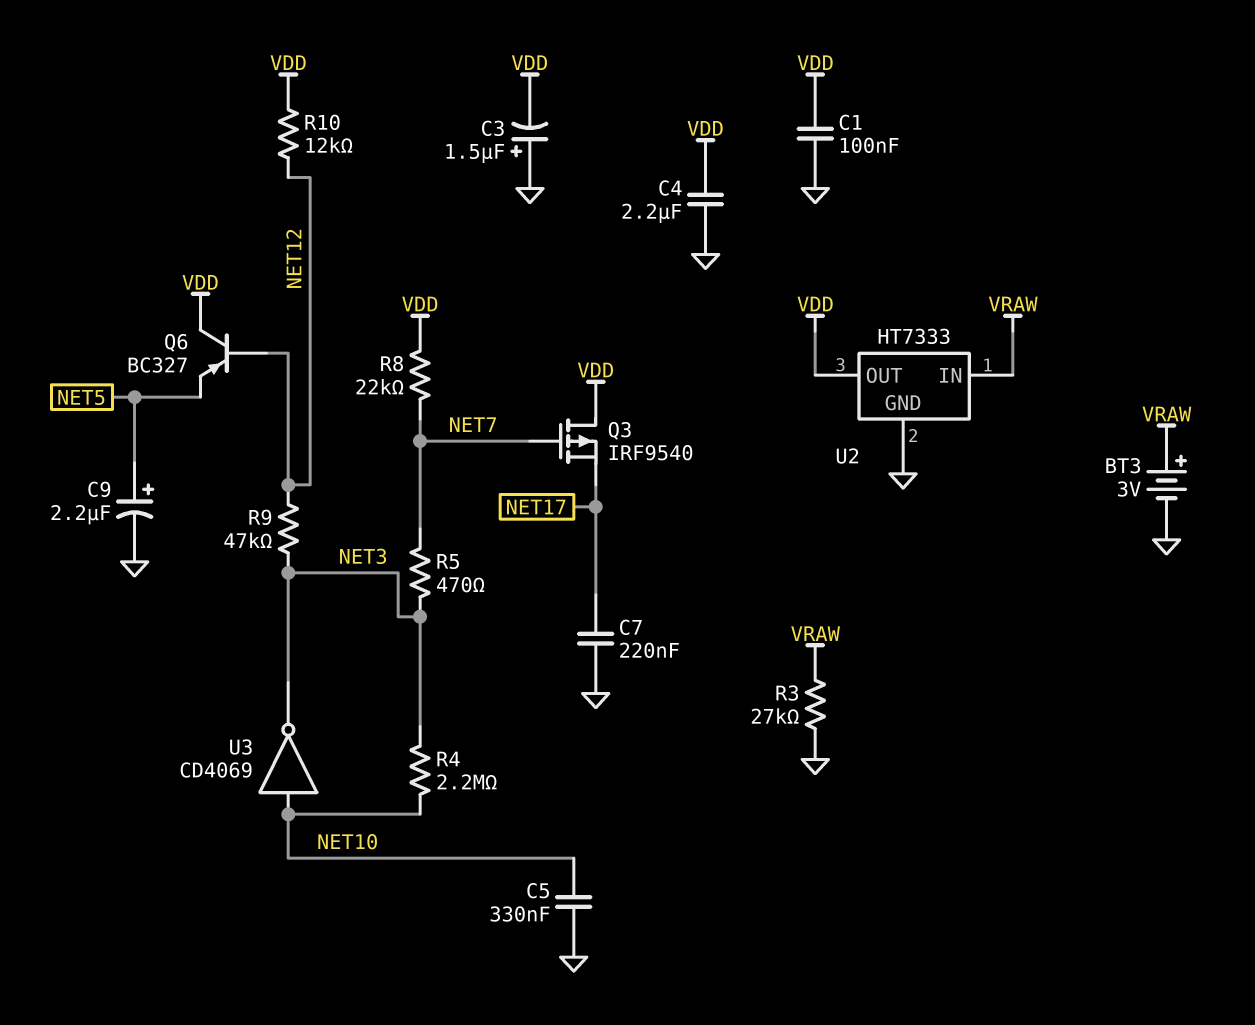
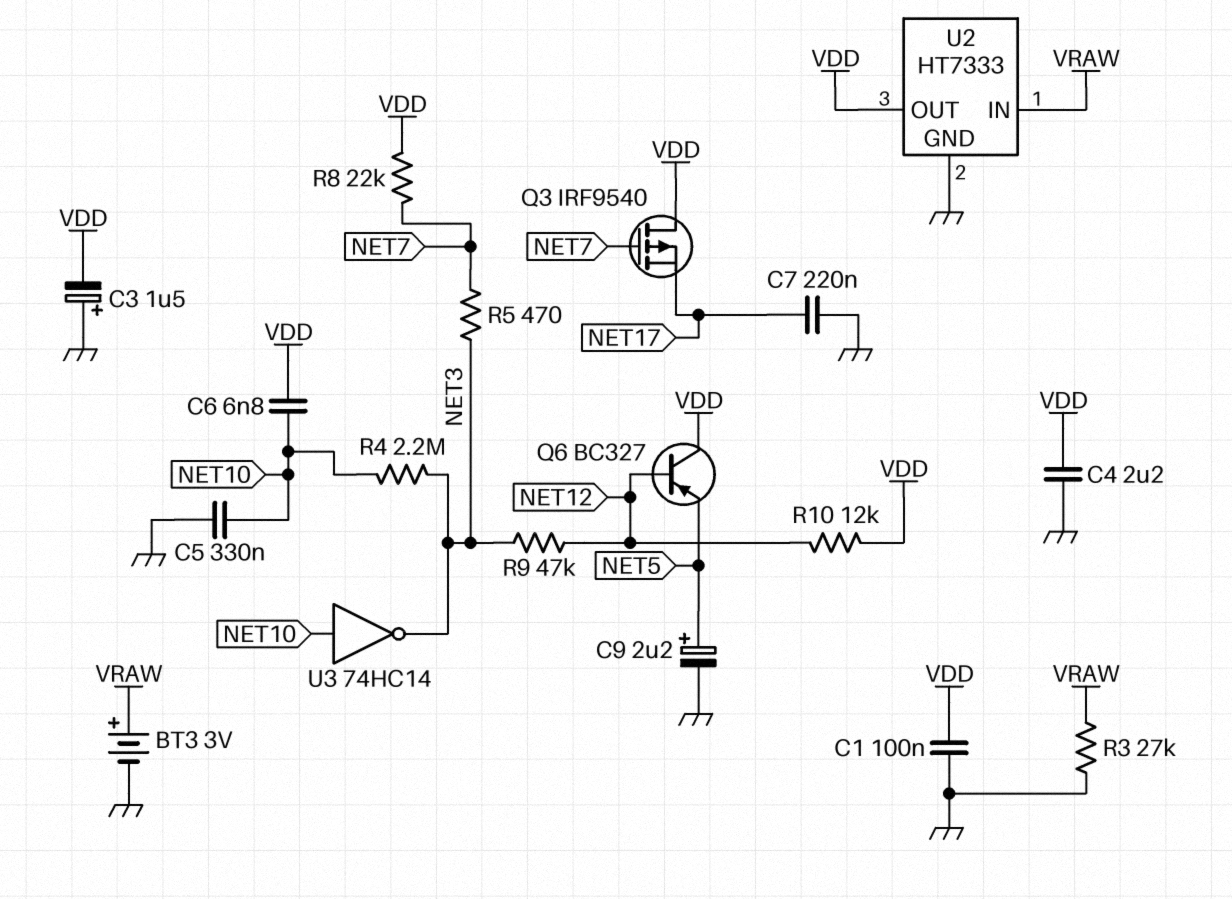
C6: none -> 6.8nF (NET10, VDD)
U3: NOT CD4069 (in NET10, out NET3) -> NOT 74HC14 (in NET10, out NET3)

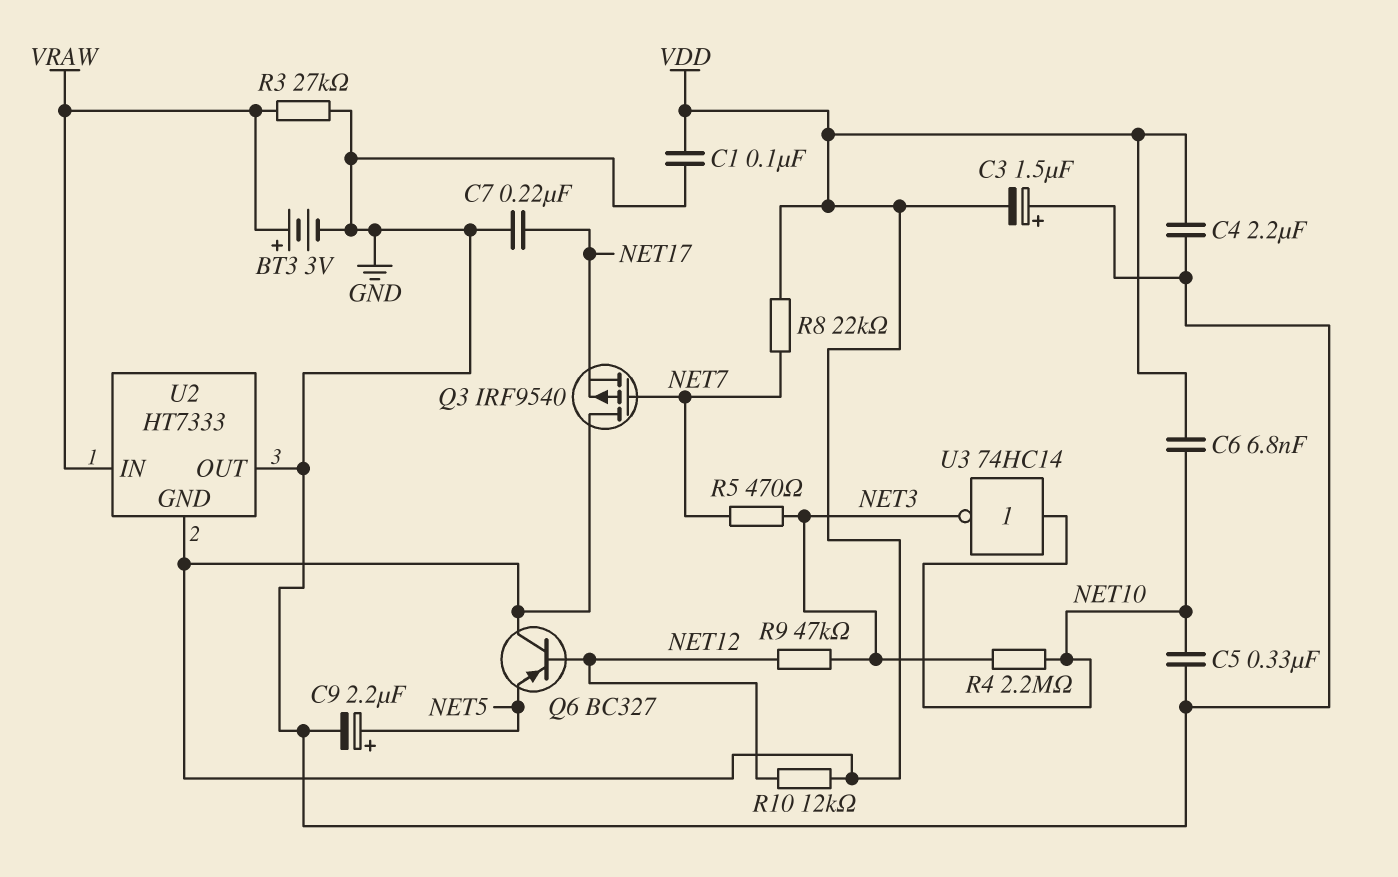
U2 pin GND: GND -> VDD
U2 pin OUT: VDD -> GND

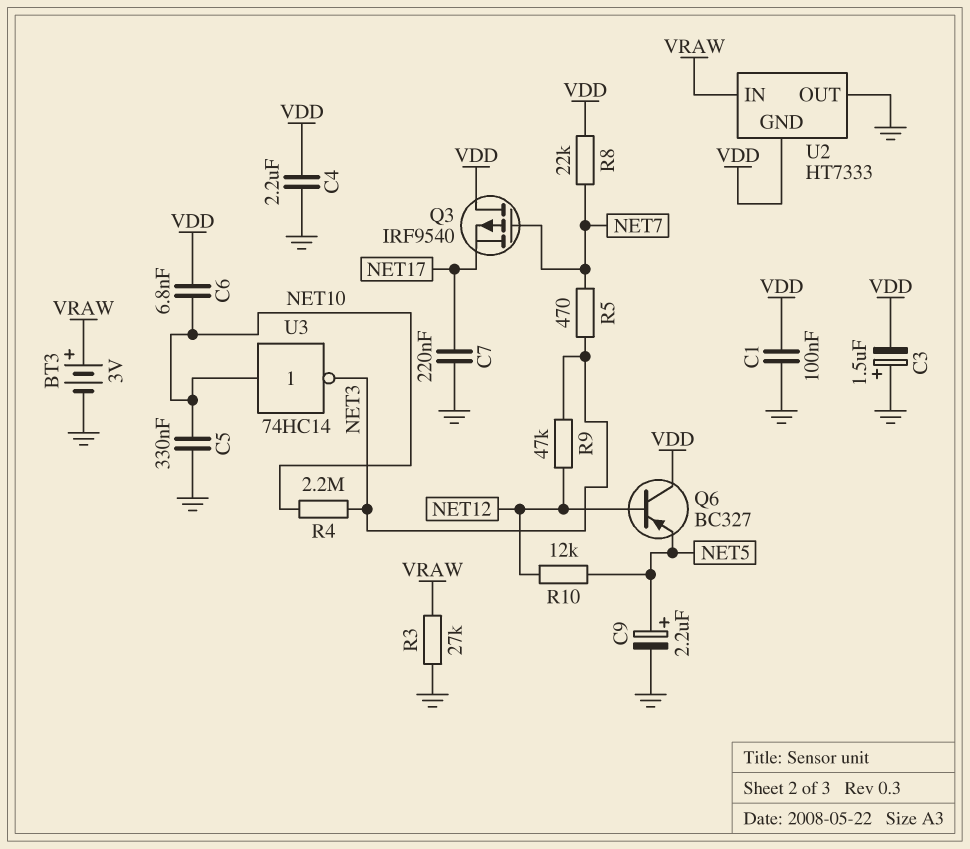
R10: 12k (NET12, VDD) -> 12k (NET5, NET12)

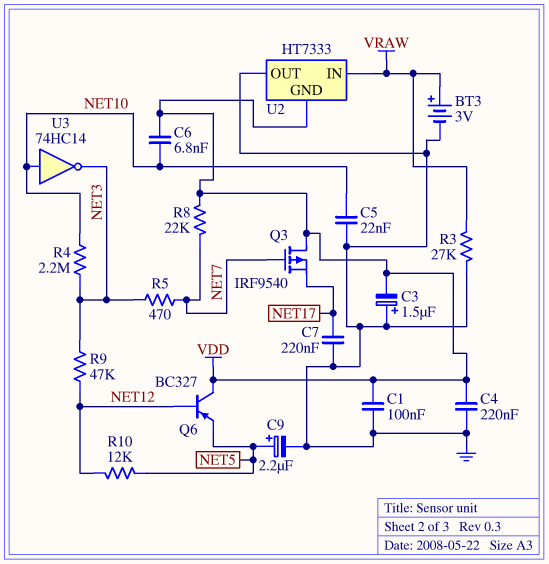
C4: 2.2uF (GND, VDD) -> 220nF (GND, VDD)
C5: 330nF (GND, NET10) -> 22nF (GND, NET10)

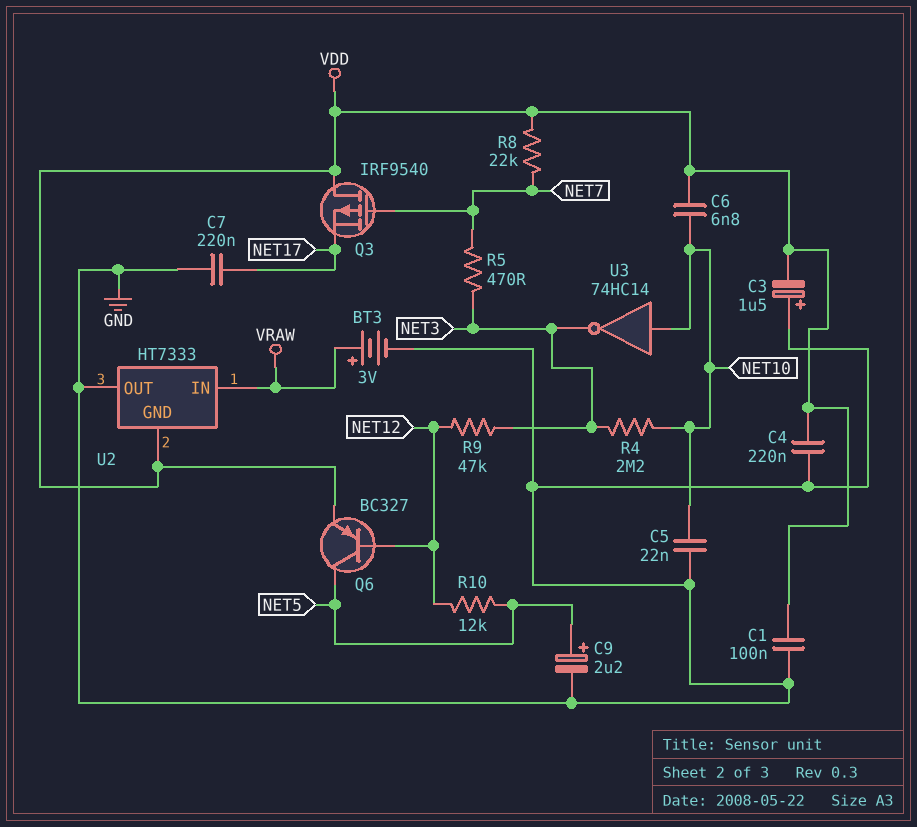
Q6: PNP BC327 (B NET12, C VDD, E NET5) -> PNP BC327 (B NET12, C NET5, E VDD)
R3: 27k (GND, VRAW) -> none

